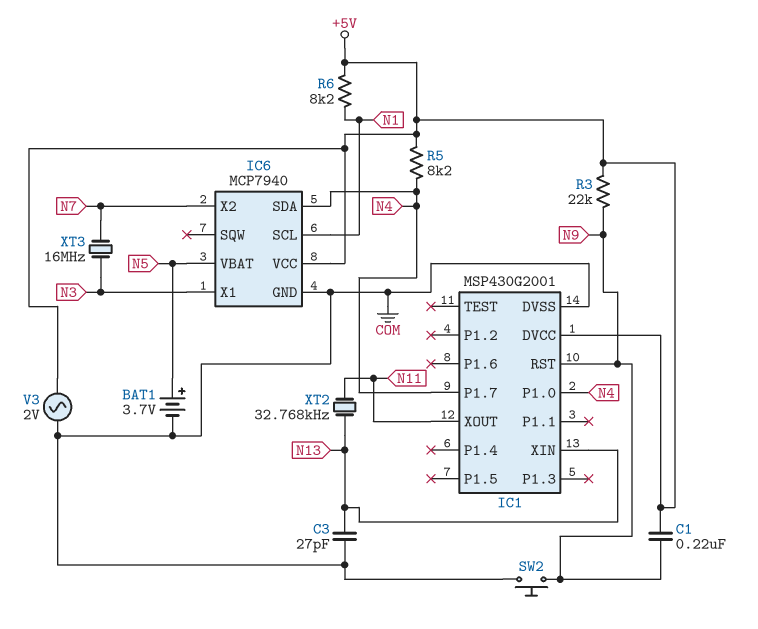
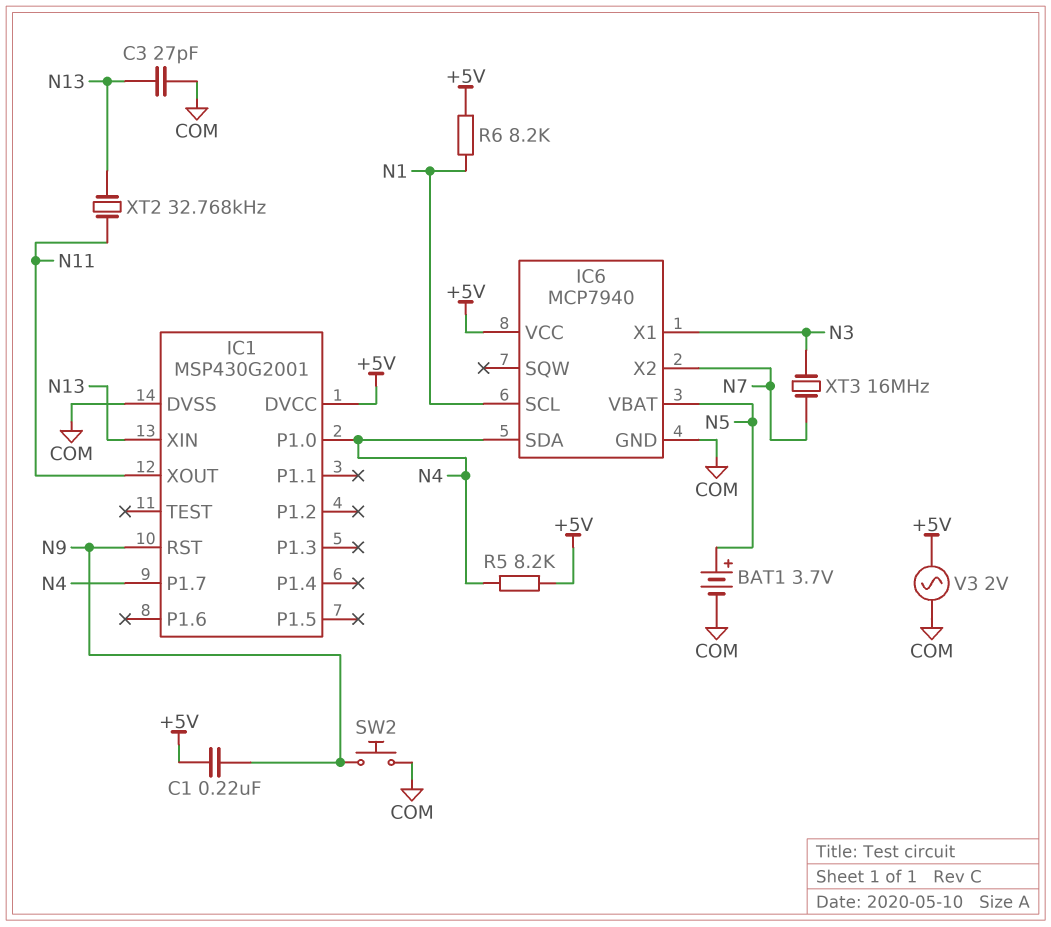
R3: 22k (+5V, N9) -> none

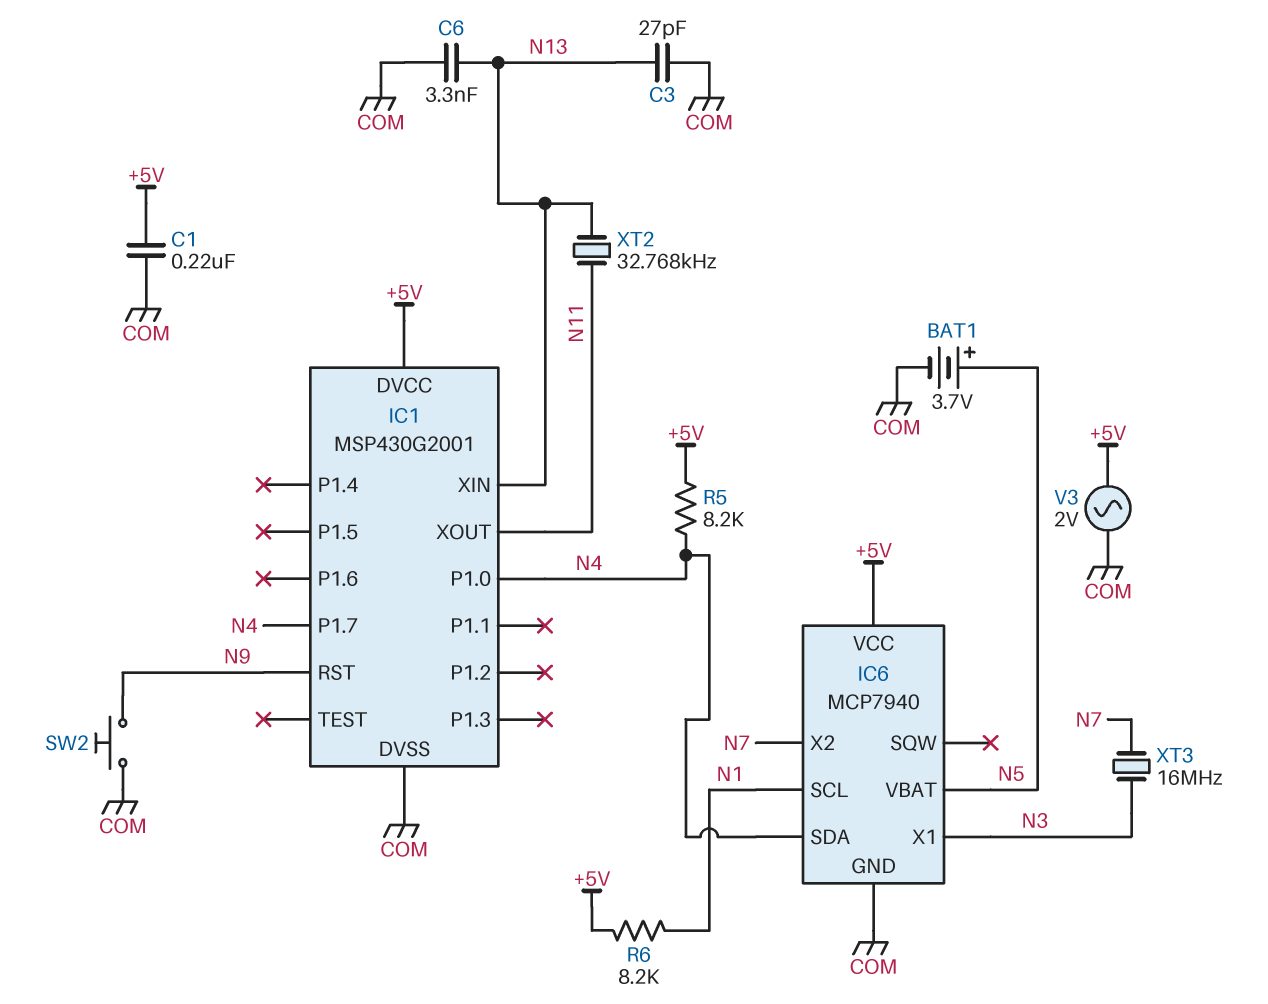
C1: 220nF (+5V, N9) -> 220nF (+5V, COM)
C6: none -> 3.3nF (COM, N13)

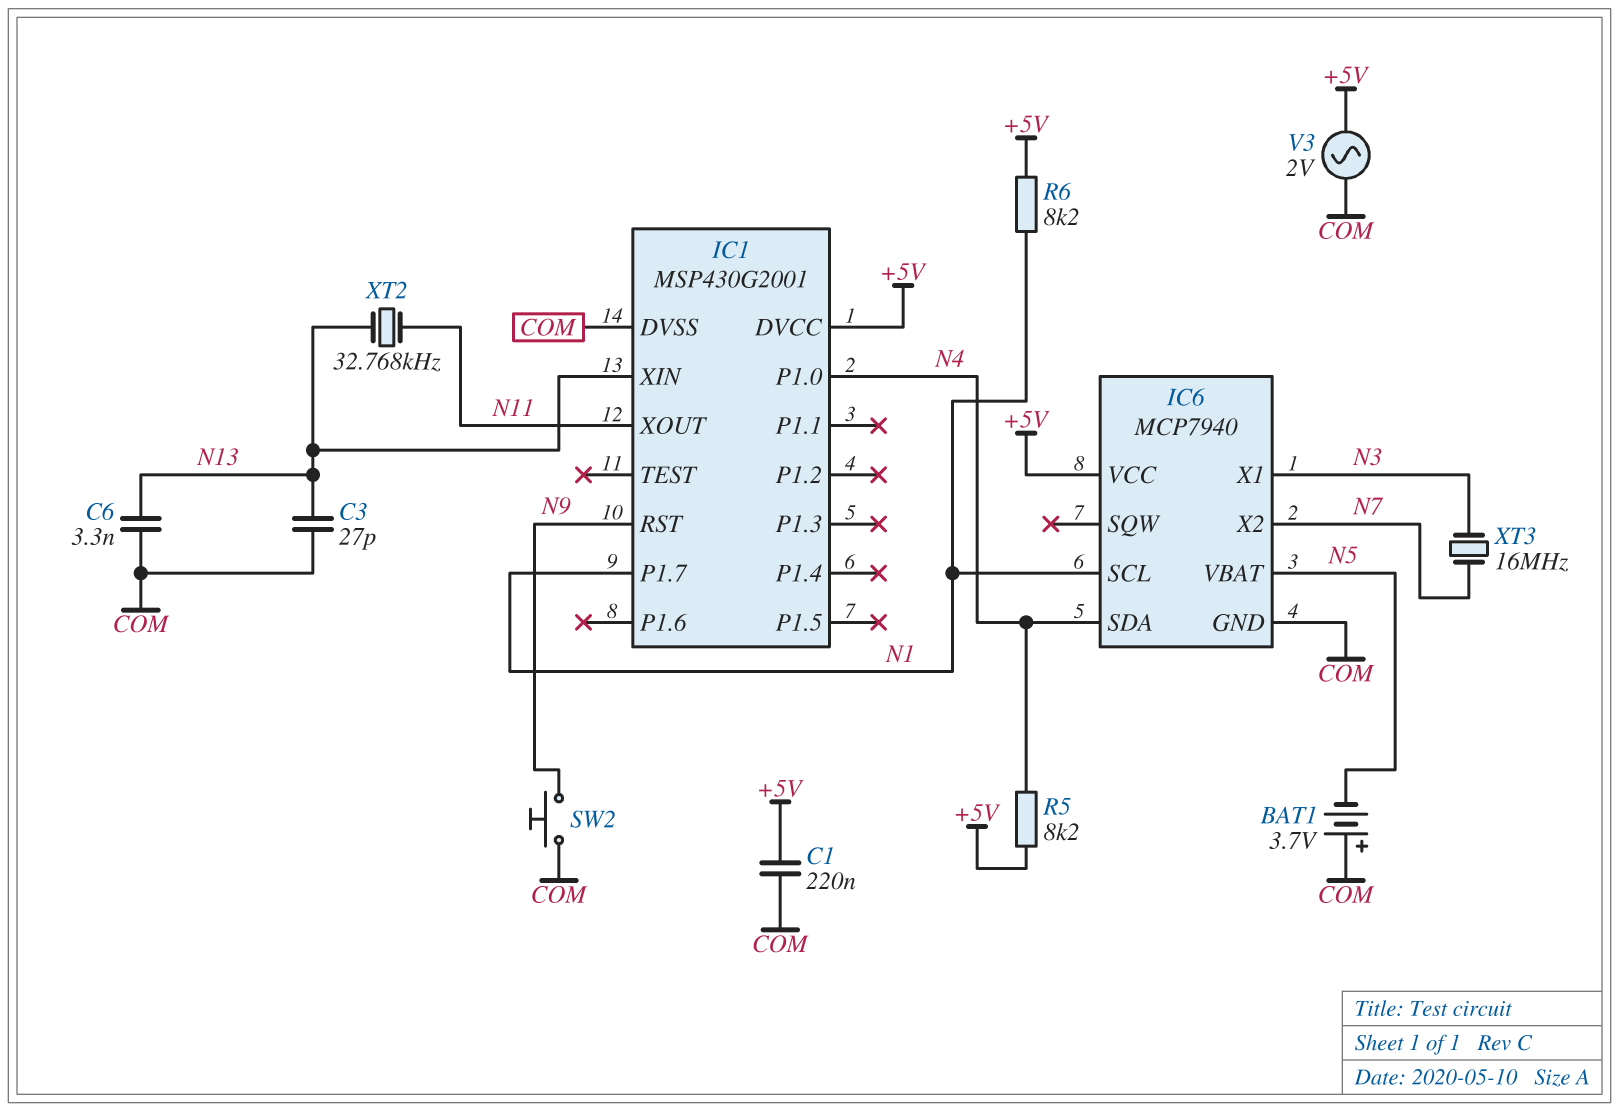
BAT1: 3.7V (plus N5, minus COM) -> 3.7V (plus COM, minus N5)
IC1 pin P1.7: N4 -> N1

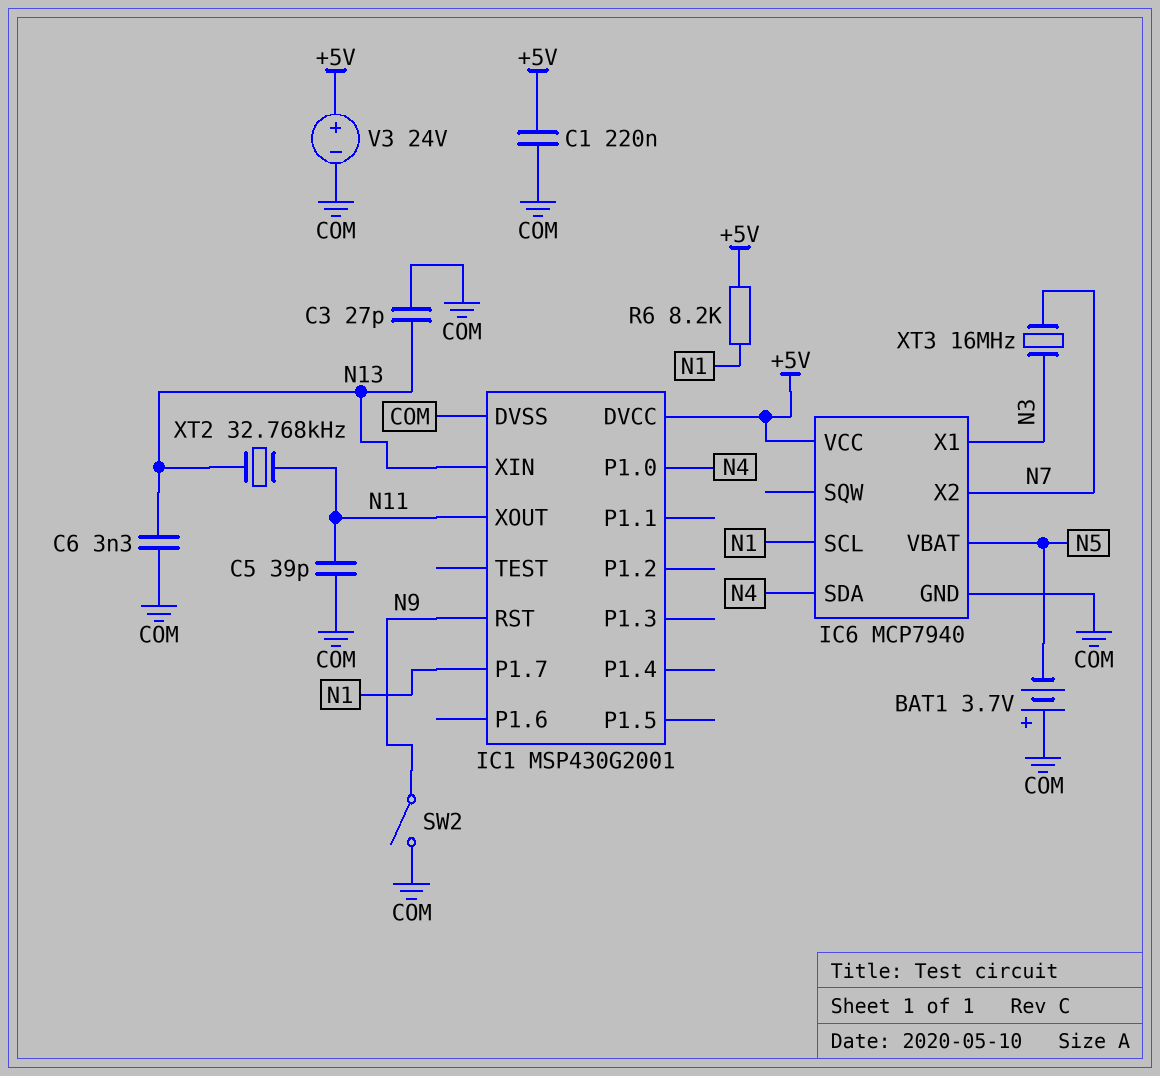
C5: none -> 39pF (COM, N11)
R5: 8.2k (+5V, N4) -> none
SW2: button (COM, N9) -> switch (COM, N9)
V3: AC 2V (+5V, COM) -> 24V (plus +5V, minus COM)

